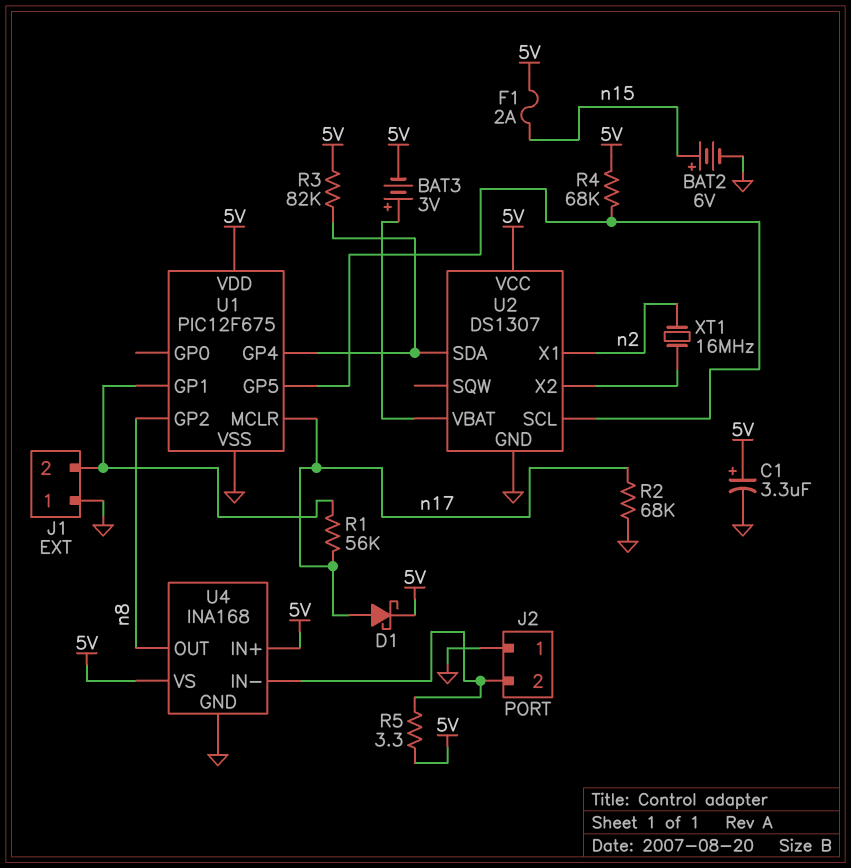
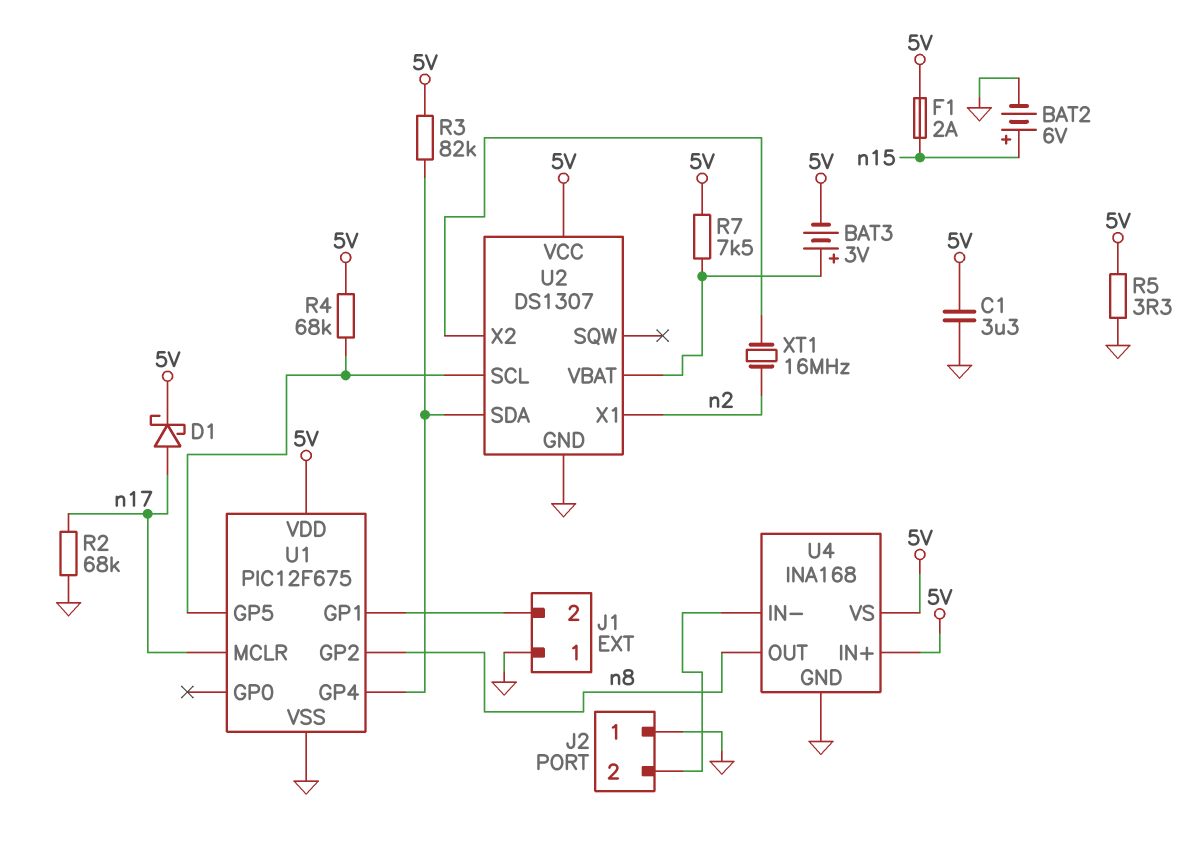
C1: 3.3uF (plus 5V, minus GND) -> 3.3uF (5V, GND)
R1: 56k (J1/2, n17) -> none
R5: 3.3 (5V, J2/2) -> 3.3 (5V, GND)
R7: none -> 7.5k (5V, U2/VBAT)

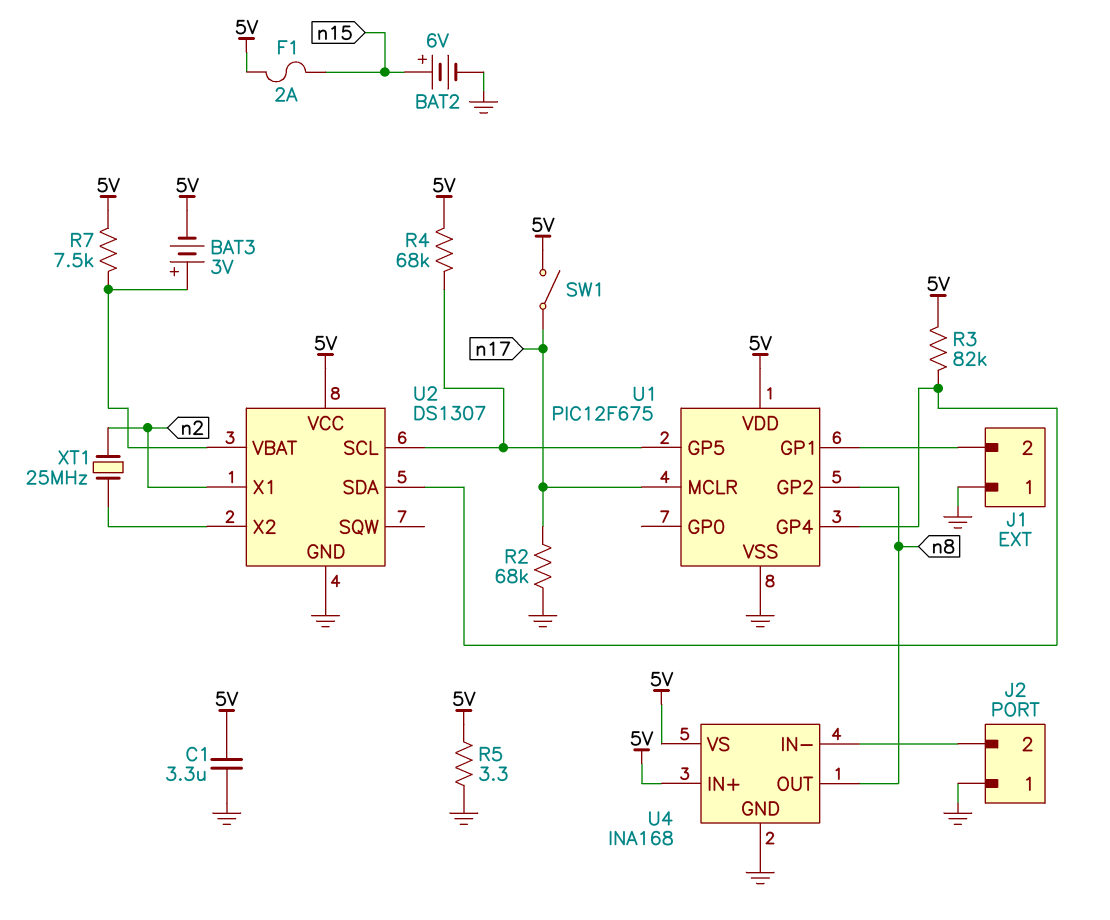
D1: schottky (A n17, K 5V) -> none
SW1: none -> switch (5V, n17)
XT1: 16MHz (U2/X2, n2) -> 25MHz (U2/X2, n2)

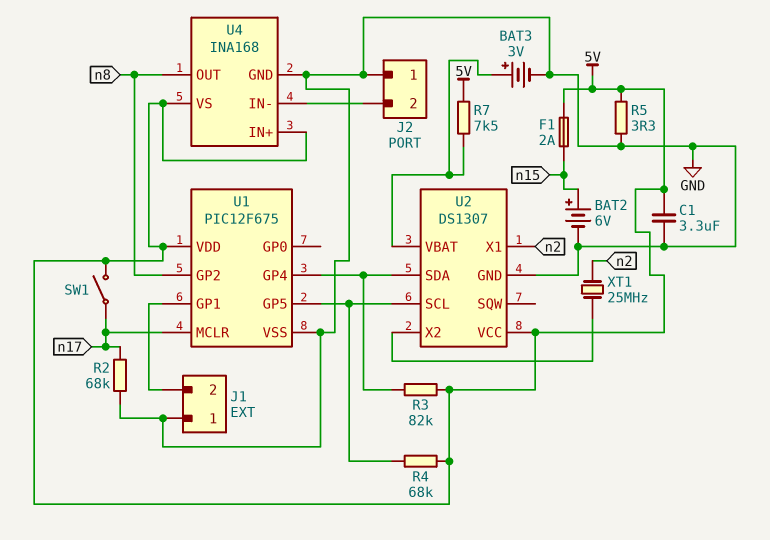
BAT3: 3V (plus U2/VBAT, minus 5V) -> 3V (plus U2/VBAT, minus GND)

